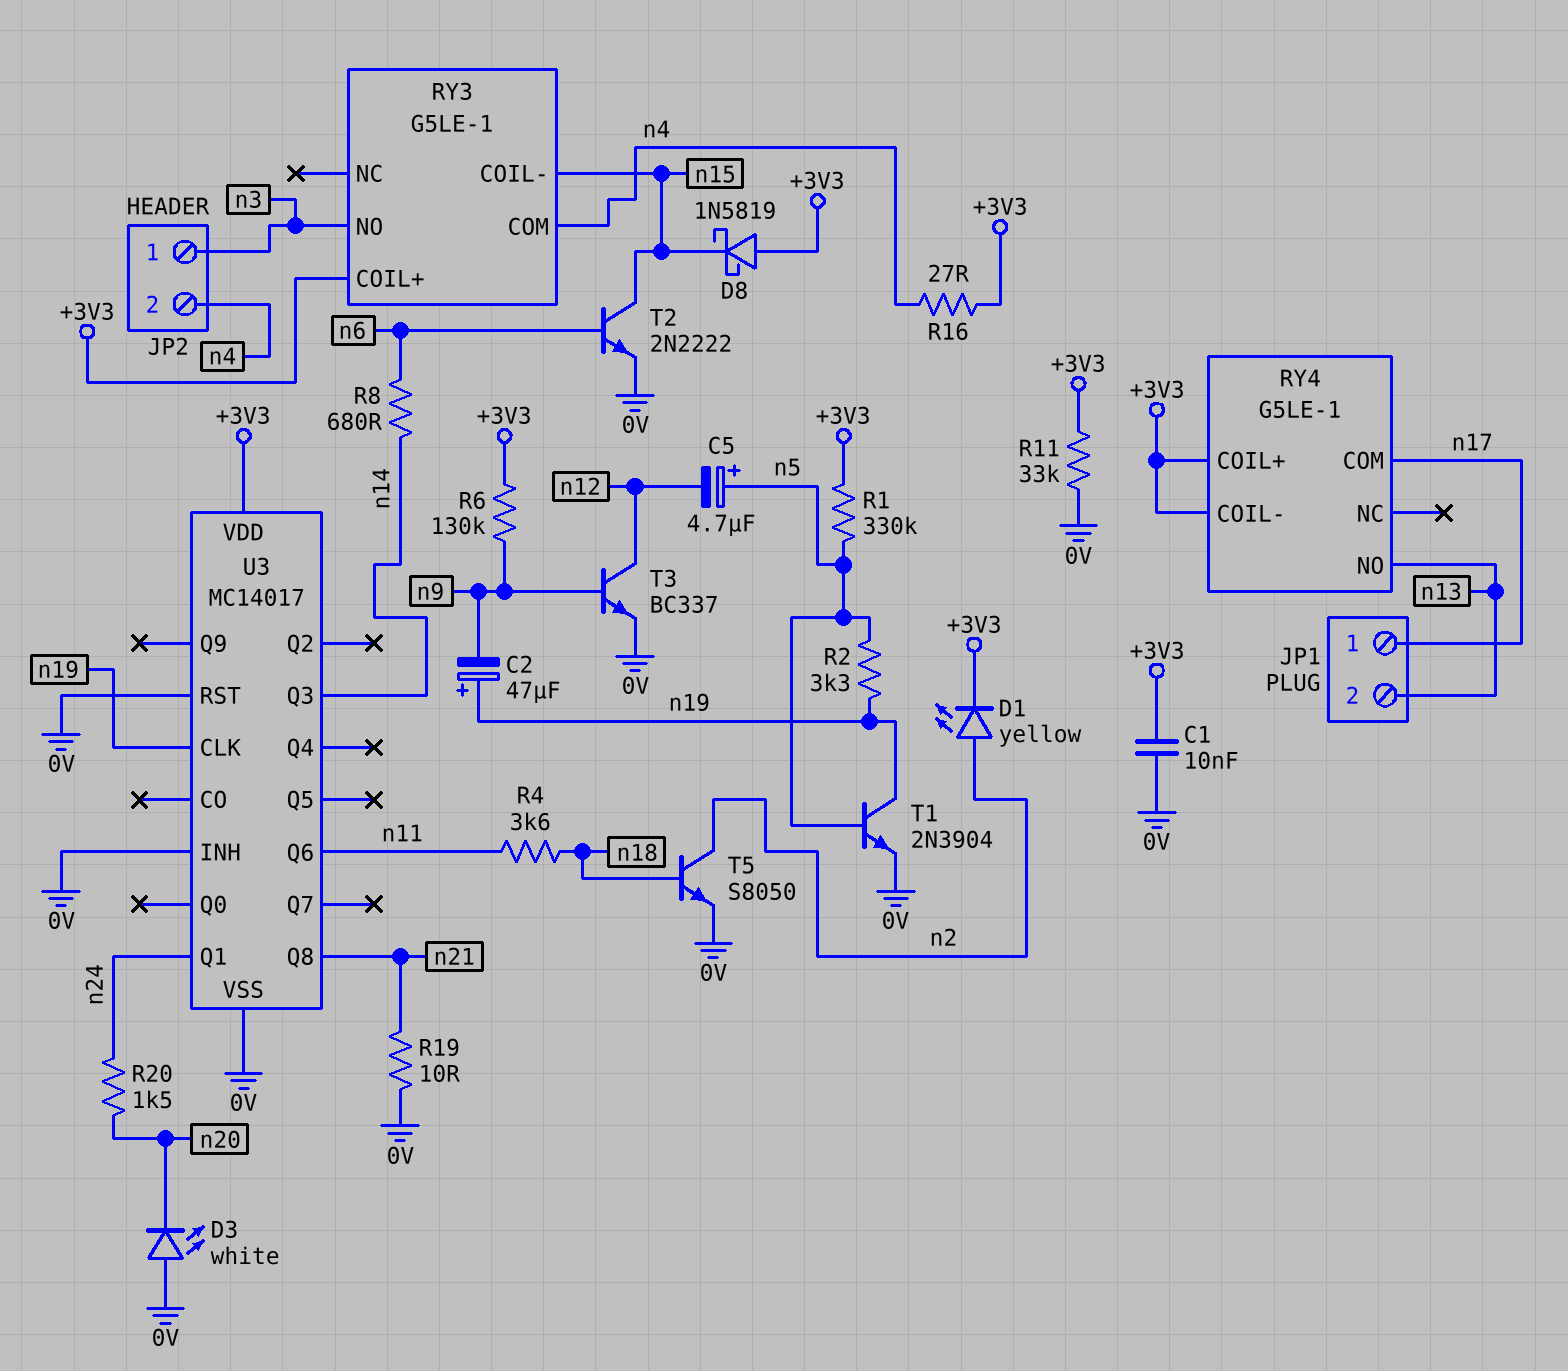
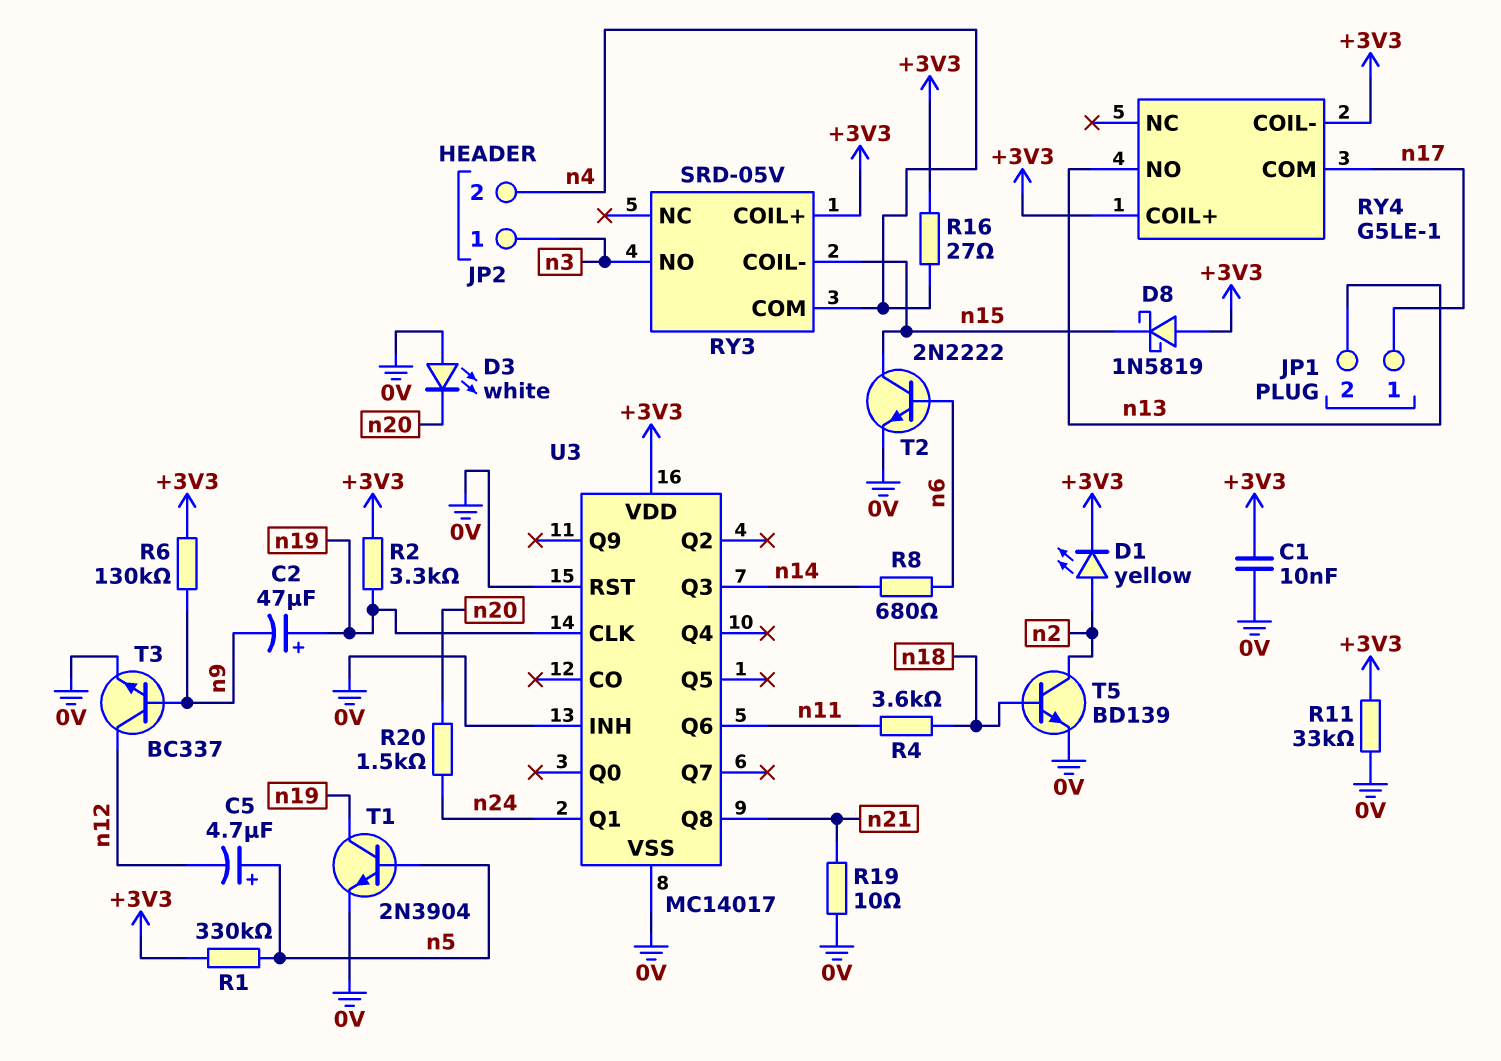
R2: 3.3k (n5, n19) -> 3.3k (+3V3, n19)
RY3: G5LE-1 -> SRD-05V
T5: NPN S8050 (B n18, C n2, E 0V) -> NPN BD139 (B n18, C n2, E 0V)

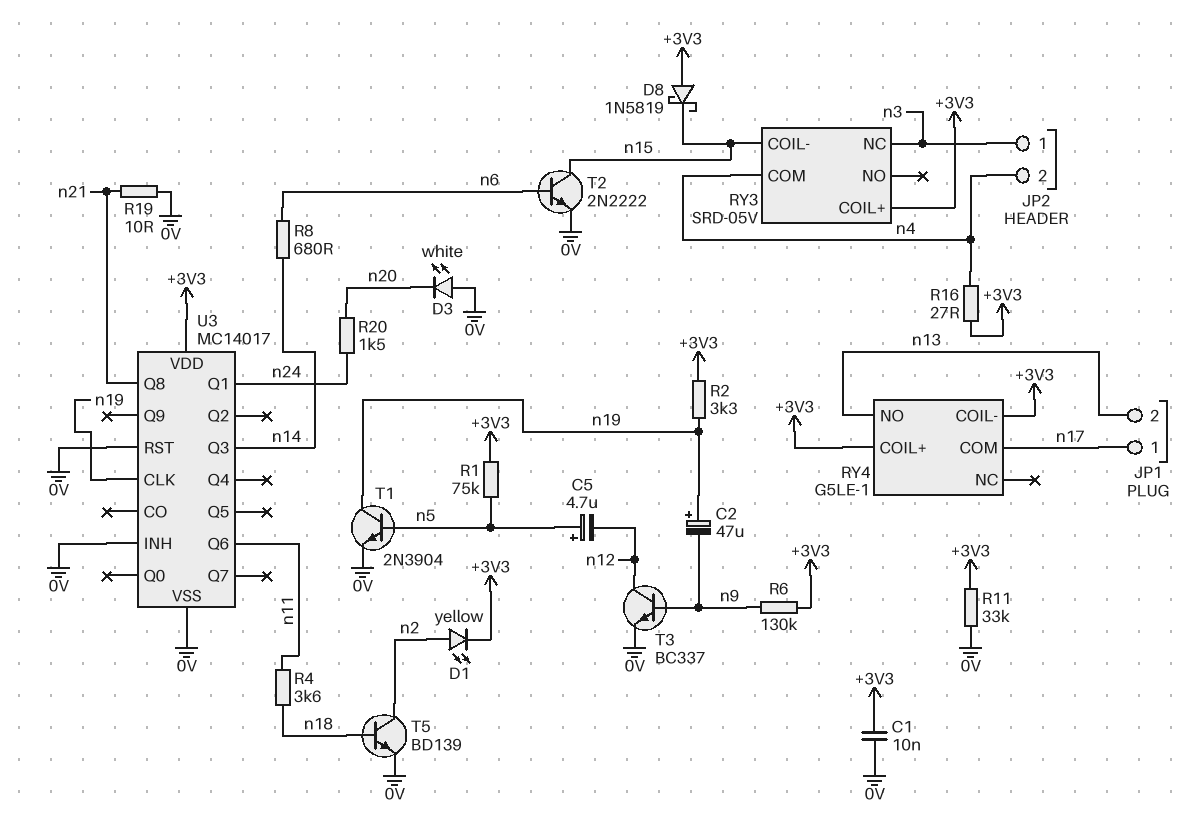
R1: 330k (+3V3, n5) -> 75k (+3V3, n5)
RY3 pin NC: none -> n3
RY3 pin NO: n3 -> none

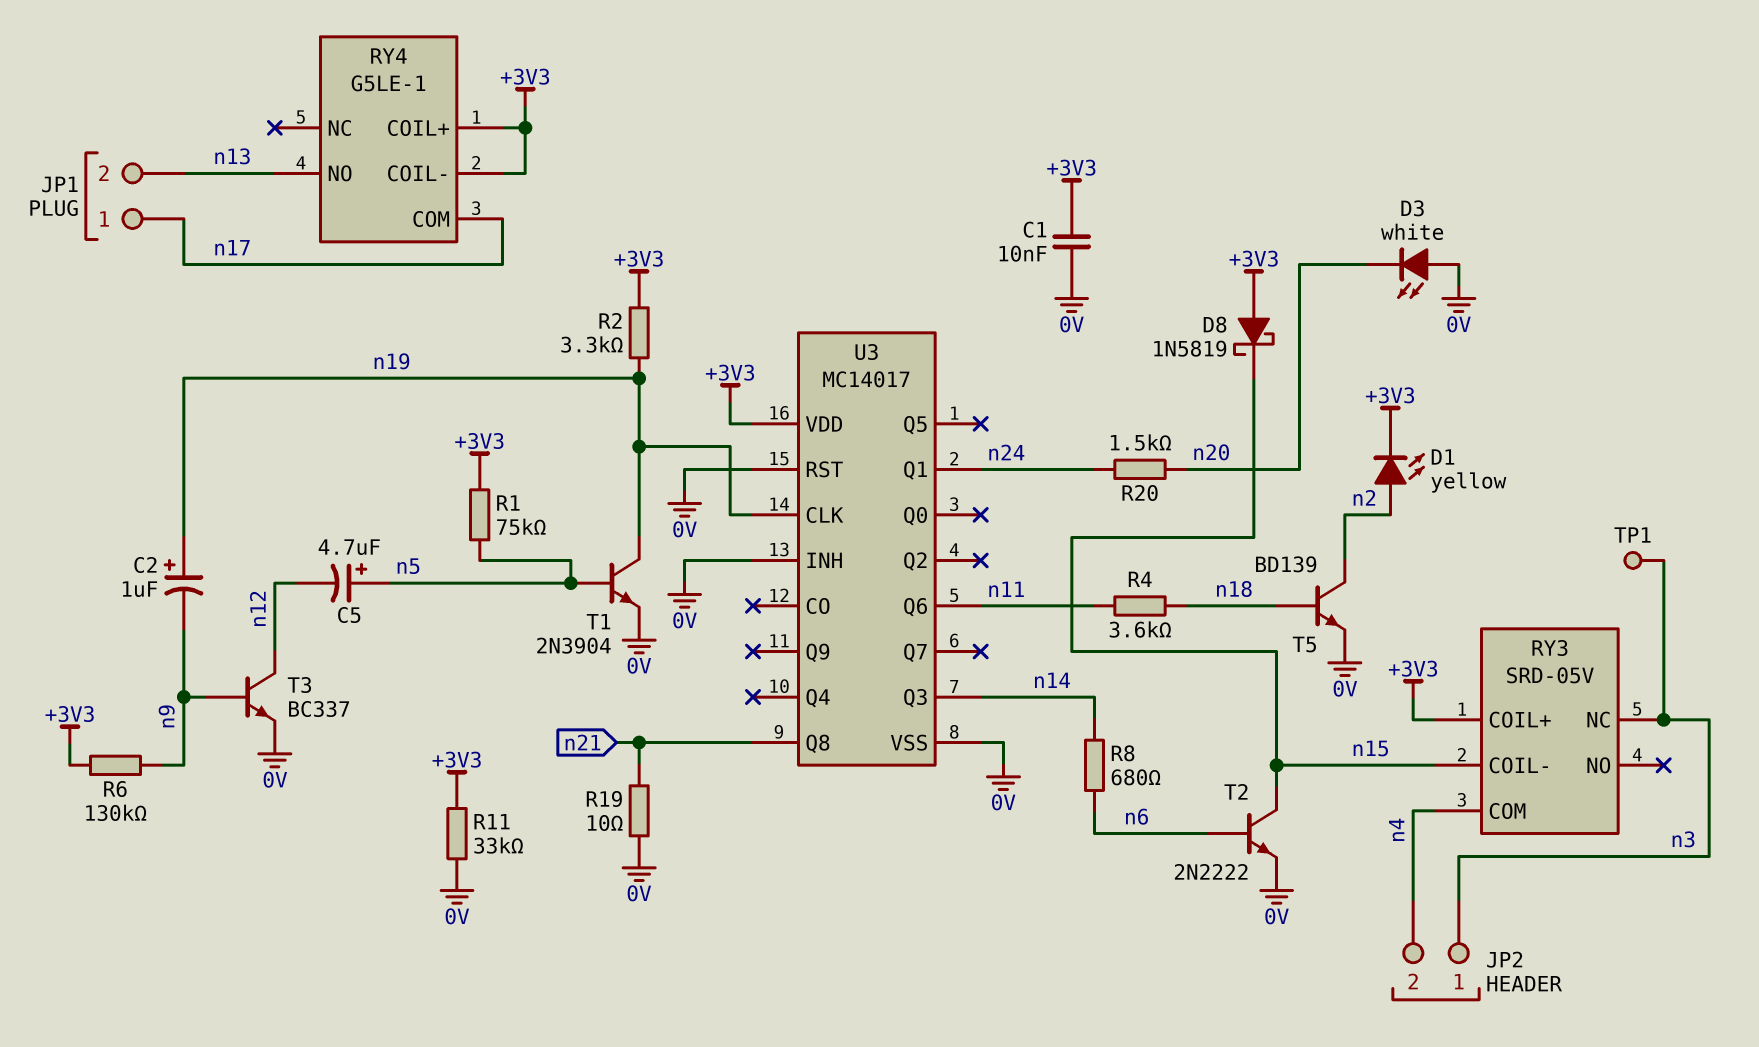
C2: 47uF (plus n19, minus n9) -> 1uF (plus n19, minus n9)
R16: 27 (+3V3, n4) -> none
TP1: none -> test point (n3)

